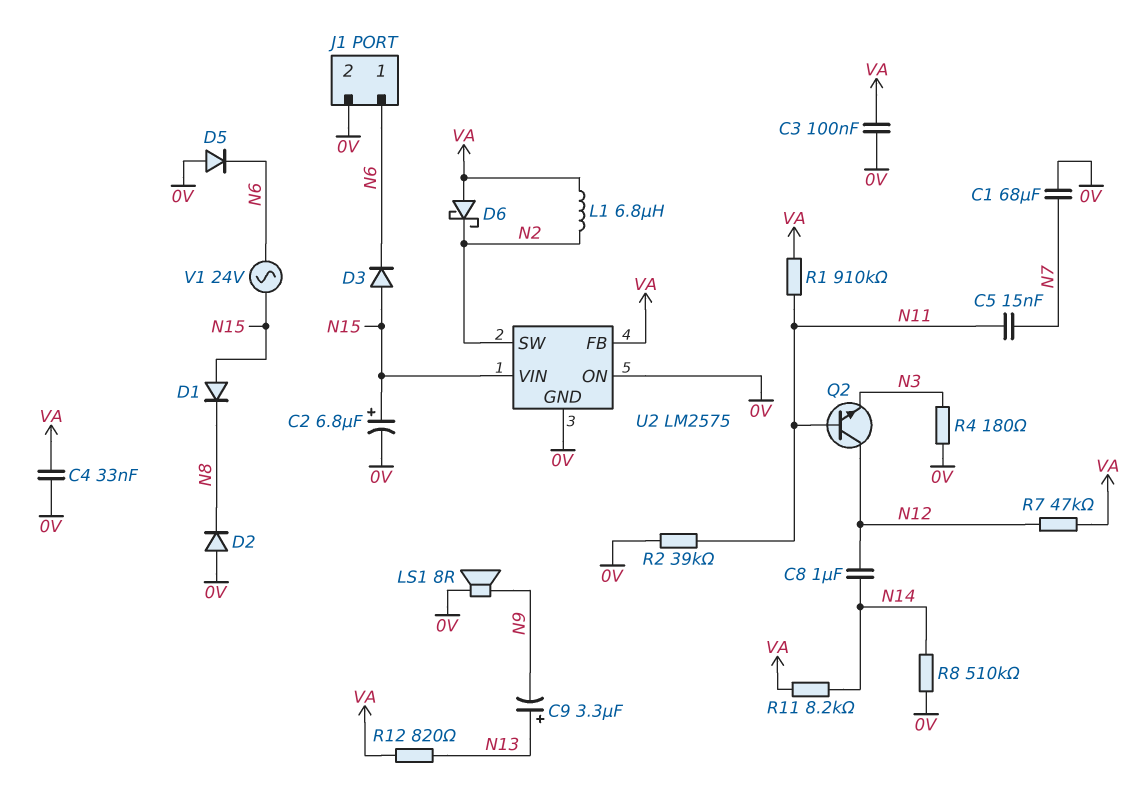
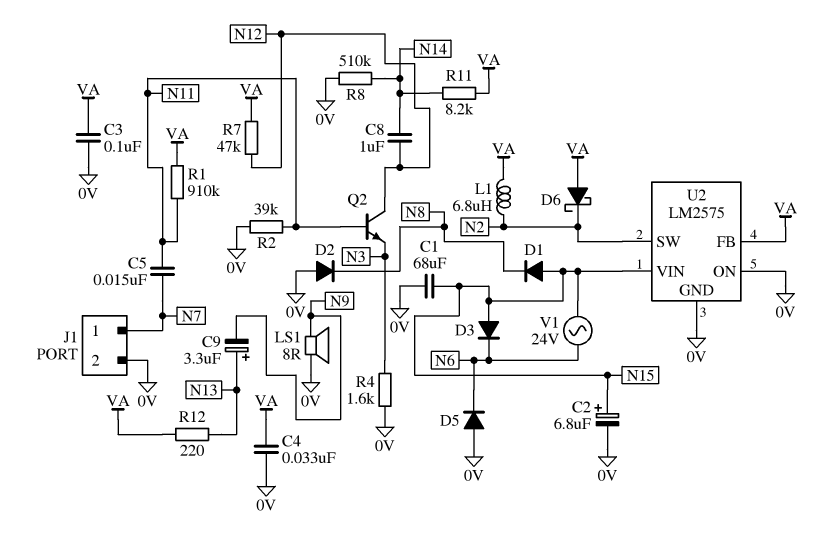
C1: 68uF (0V, N7) -> 68uF (0V, N15)
J1 pin 1: N6 -> N7
R4: 180 (0V, N3) -> 1.6k (0V, N3)
R12: 820 (N13, VA) -> 220 (N13, VA)

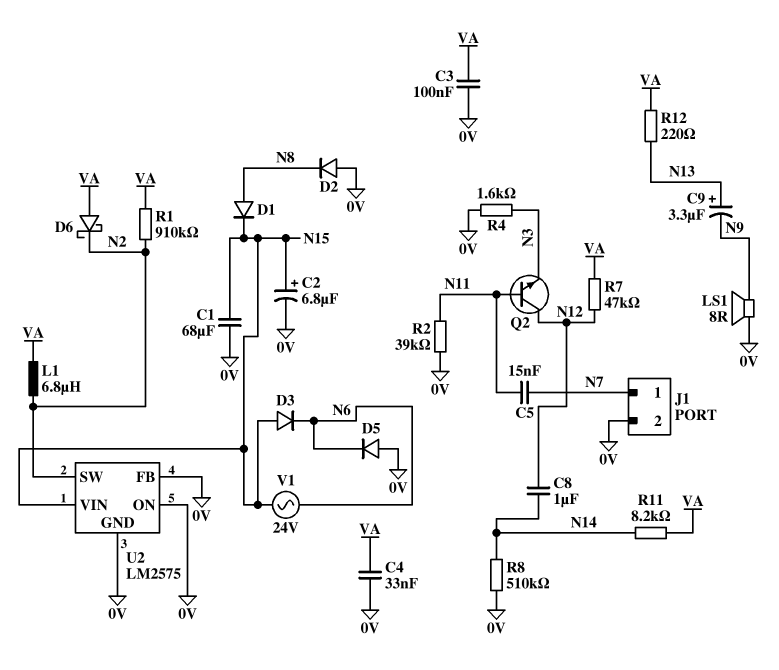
D1: diode (A N15, K N8) -> diode (A N8, K N15)
R1: 910k (N11, VA) -> 910k (N2, VA)
U2 pin FB: VA -> 0V

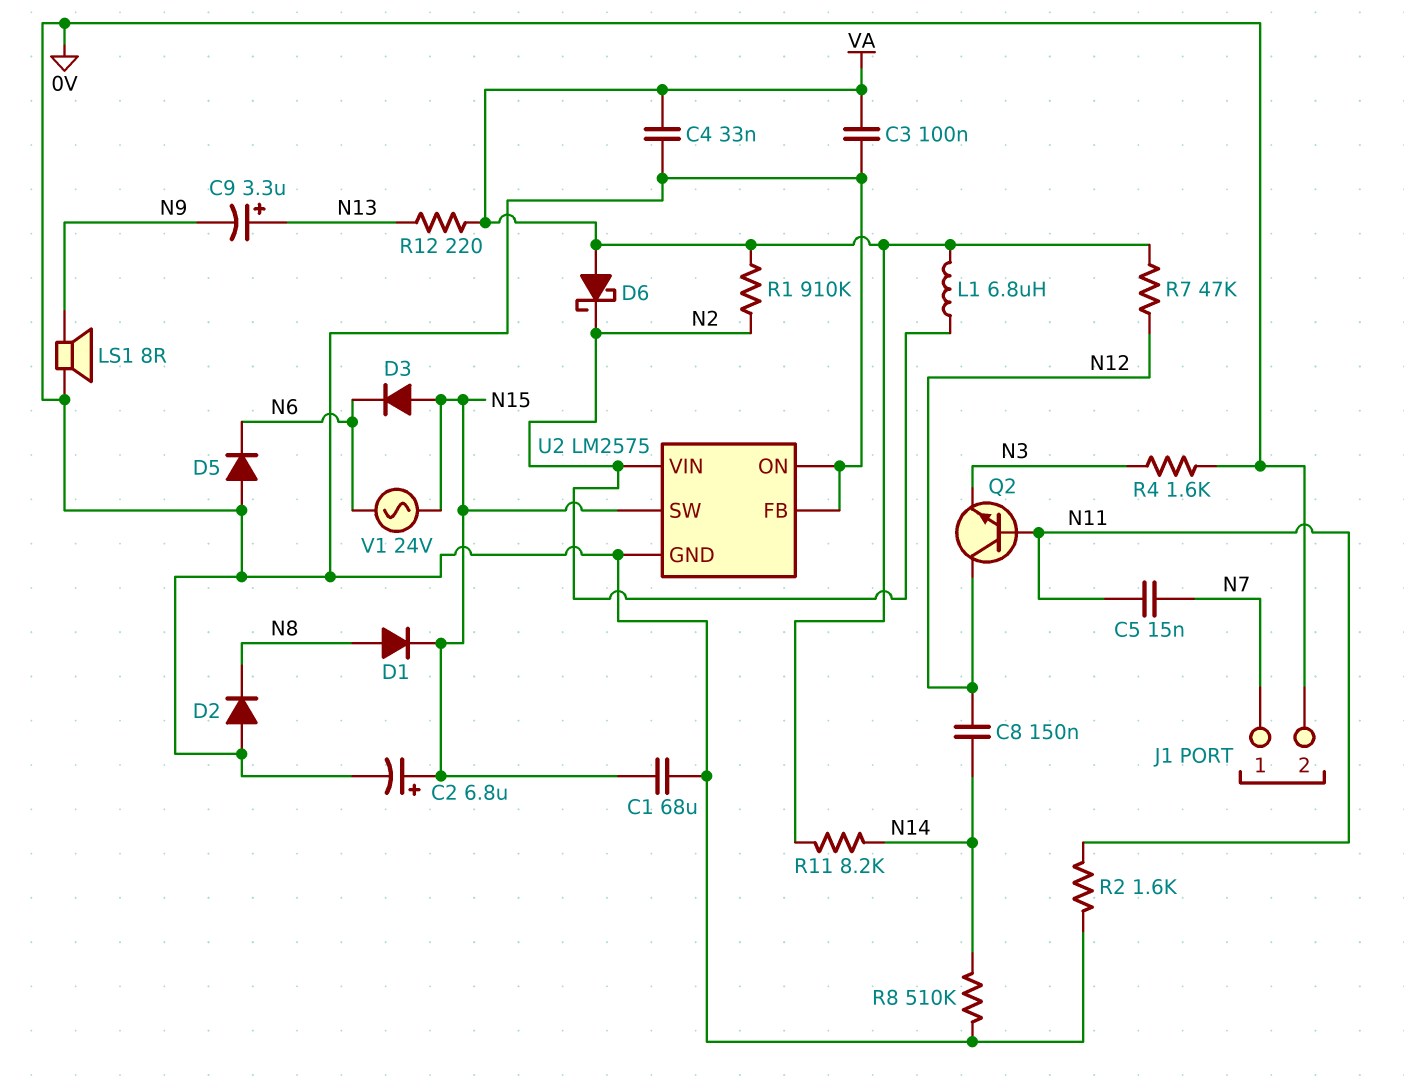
C8: 1uF (N12, N14) -> 150nF (N12, N14)
R2: 39k (0V, N11) -> 1.6k (0V, N11)
U2 pin SW: N2 -> N15
U2 pin VIN: N15 -> N2

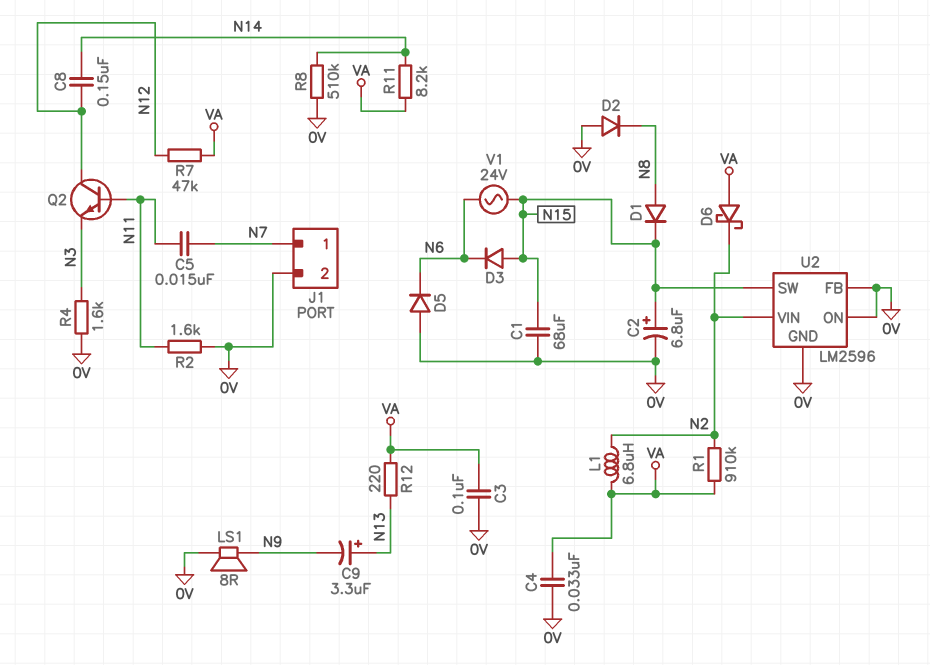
U2: LM2575 -> LM2596

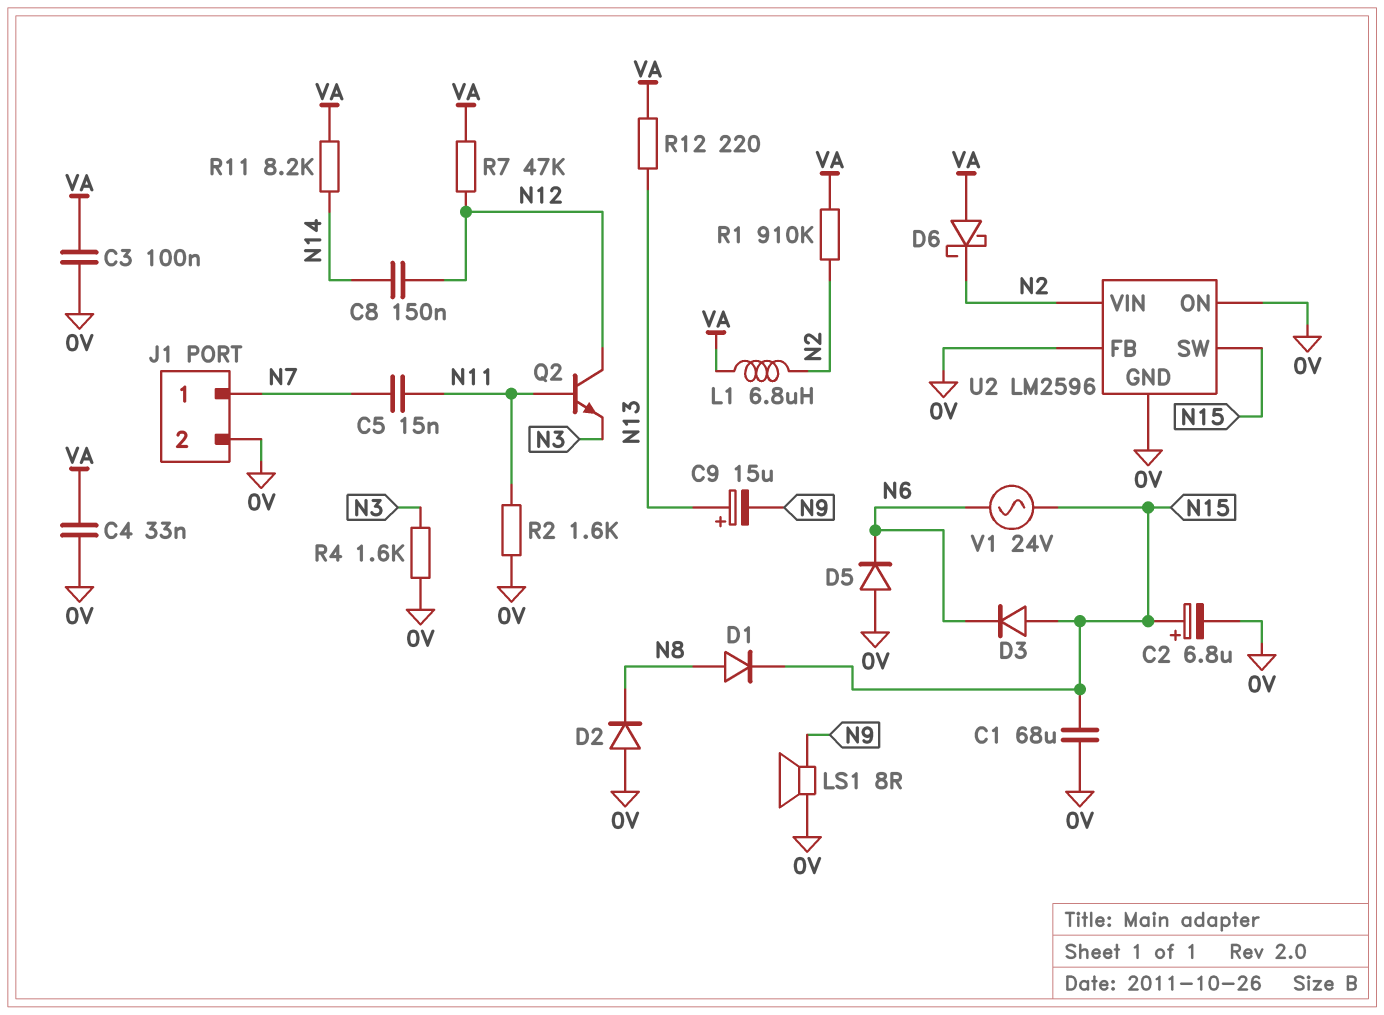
C9: 3.3uF (plus N13, minus N9) -> 15uF (plus N13, minus N9)
R8: 510k (0V, N14) -> none

